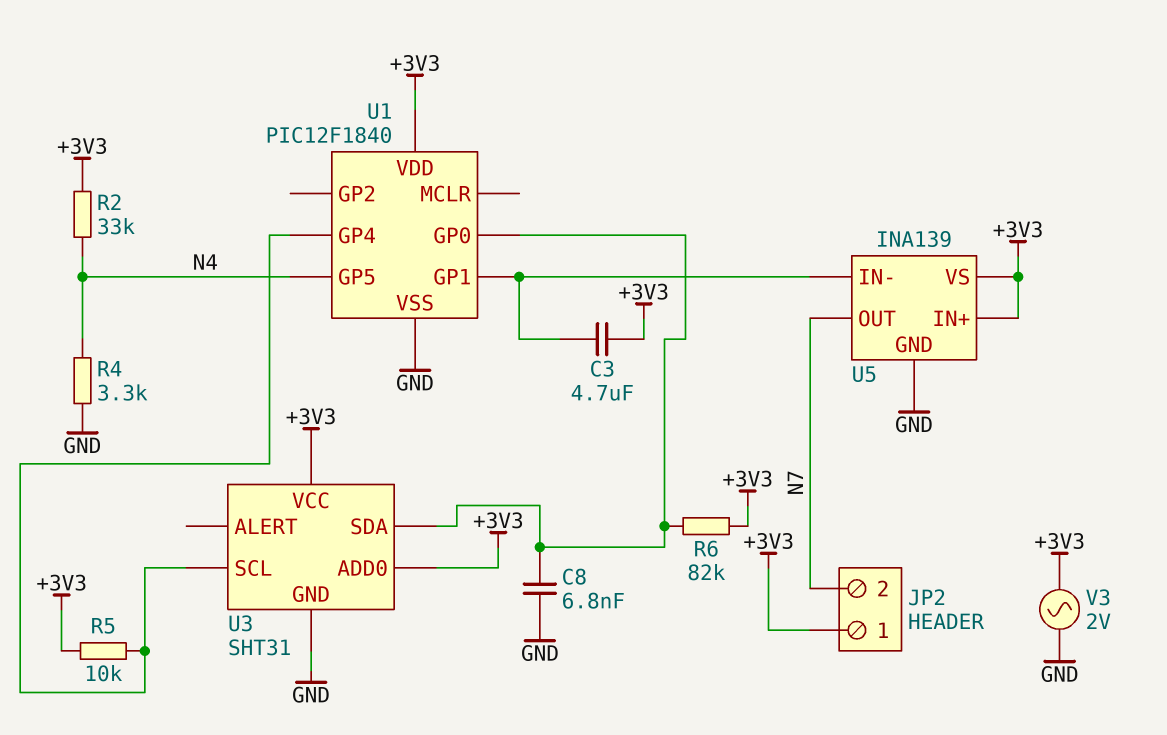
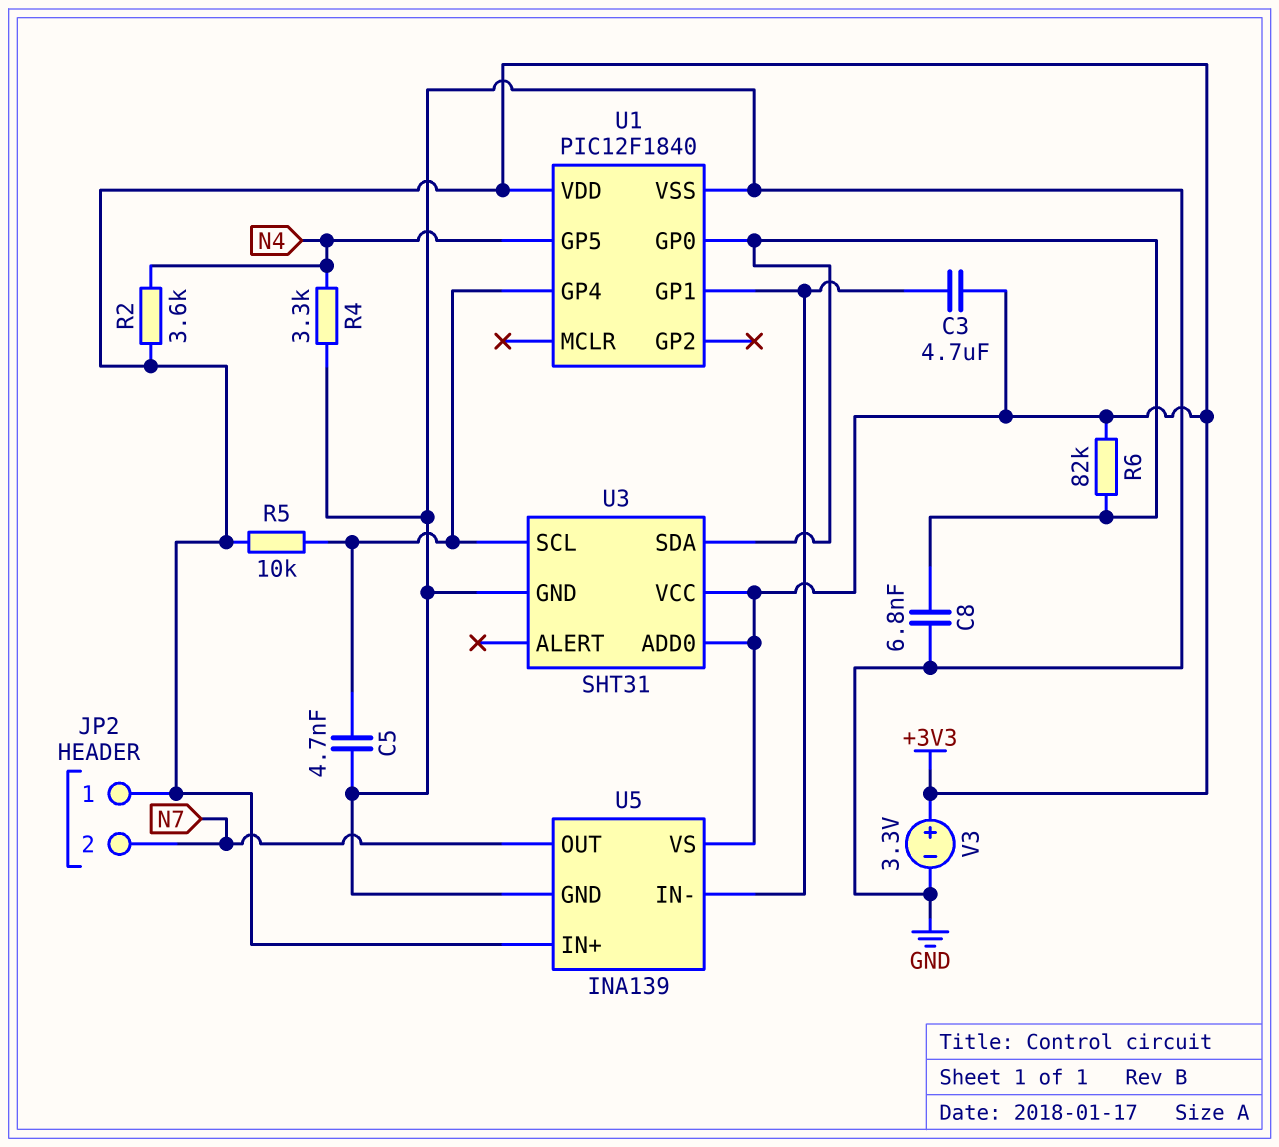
C5: none -> 4.7nF (GND, U1/GP4)
R2: 33k (+3V3, N4) -> 3.6k (+3V3, N4)
V3: AC 2V (+3V3, GND) -> 3.3V (plus +3V3, minus GND)

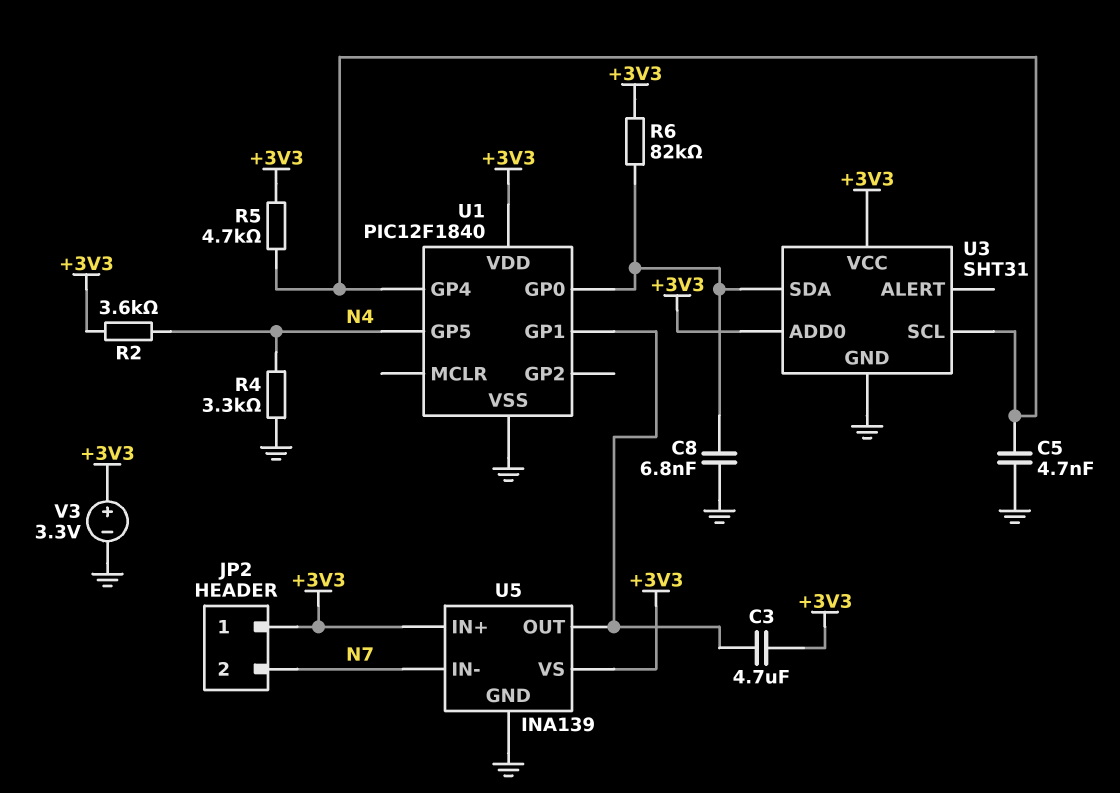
R5: 10k (+3V3, U1/GP4) -> 4.7k (+3V3, U1/GP4)
U5 pin IN-: U1/GP1 -> N7
U5 pin OUT: N7 -> U1/GP1

